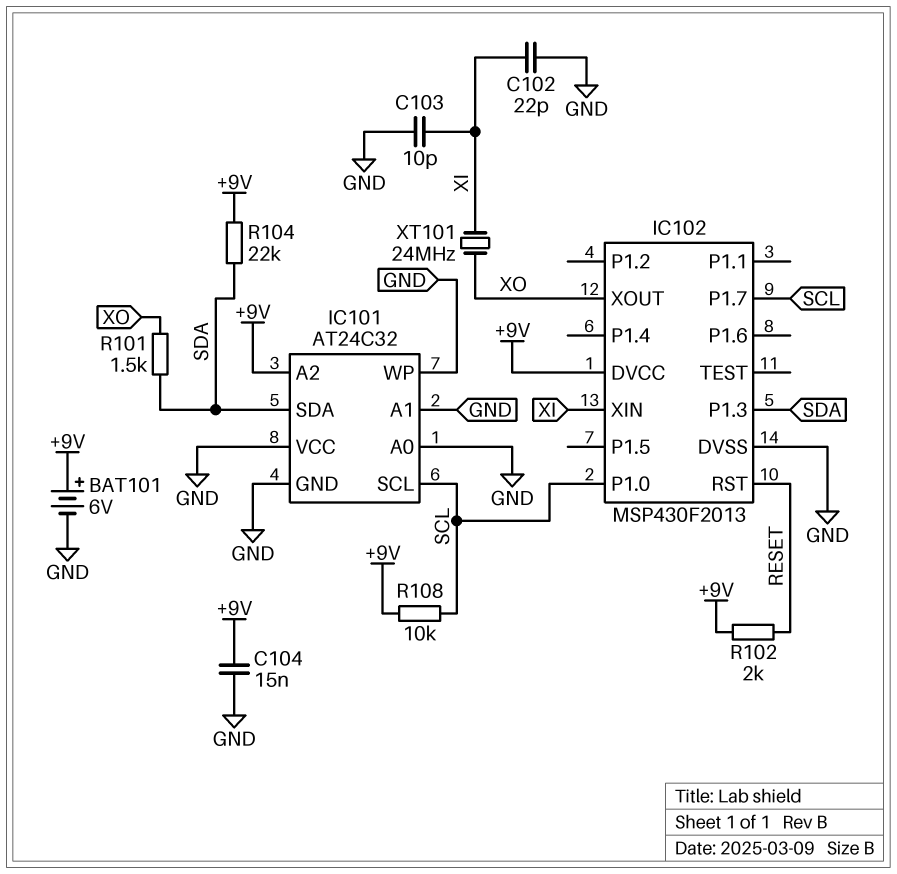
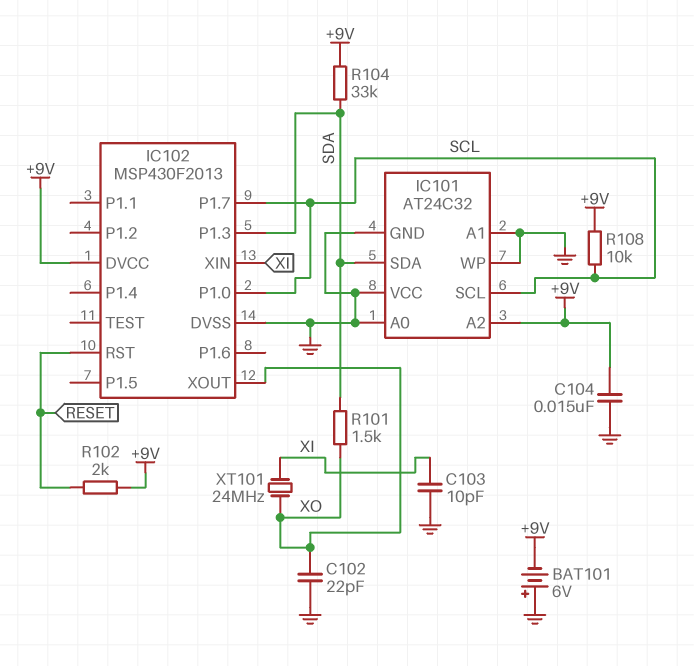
BAT101: 6V (plus +9V, minus GND) -> 6V (plus GND, minus +9V)
C102: 22pF (GND, XI) -> 22pF (GND, XO)
R104: 22k (+9V, SDA) -> 33k (+9V, SDA)

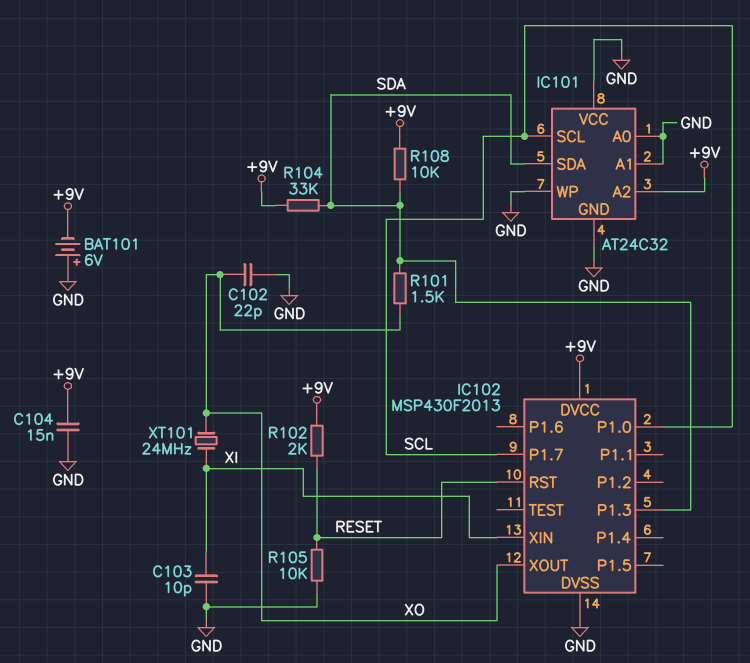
R105: none -> 10k (GND, RESET)
R108: 10k (+9V, SCL) -> 10k (+9V, SDA)

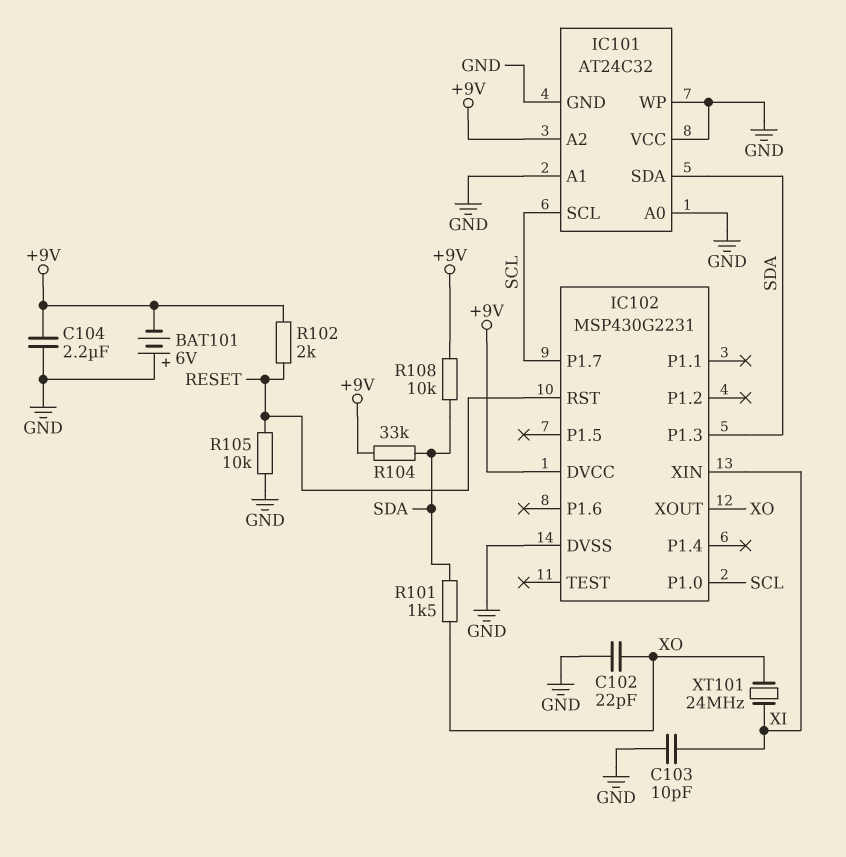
C104: 15nF (+9V, GND) -> 2.2uF (+9V, GND)
IC102: MSP430F2013 -> MSP430G2231

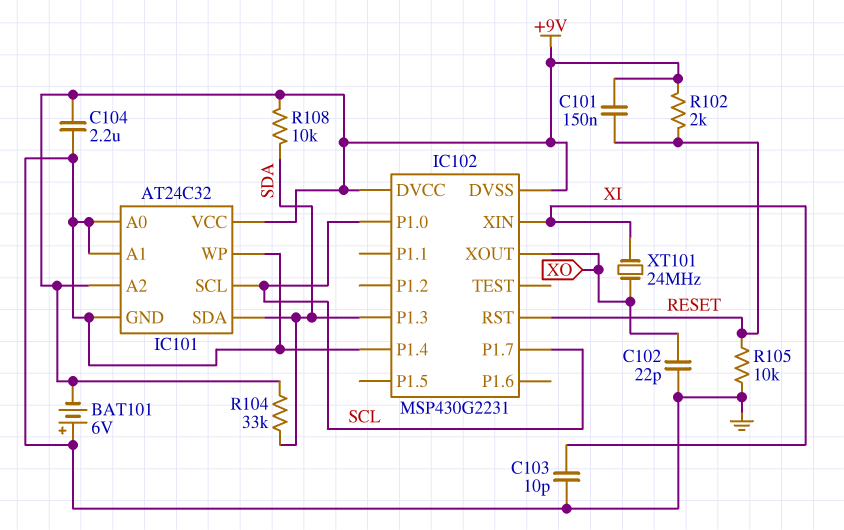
C101: none -> 150nF (+9V, RESET)
IC101 pin VCC: GND -> +9V
IC102 pin DVSS: GND -> +9V
IC102 pin P1.4: none -> GND
R101: 1.5k (SDA, XO) -> none

